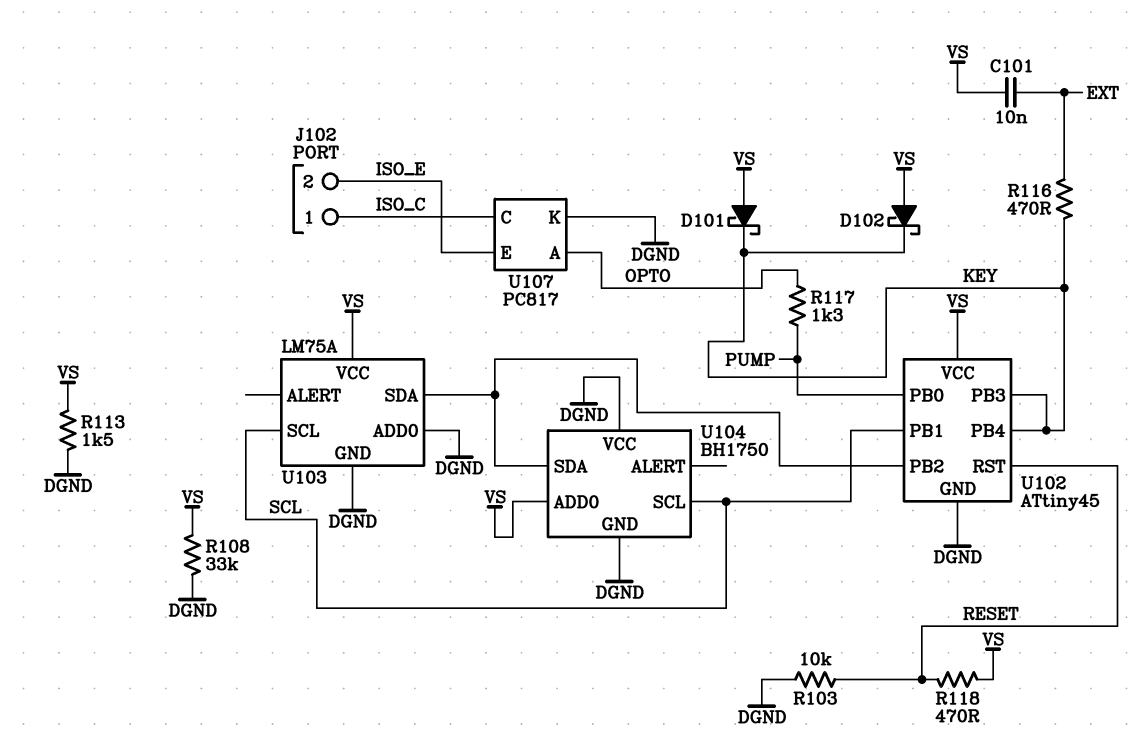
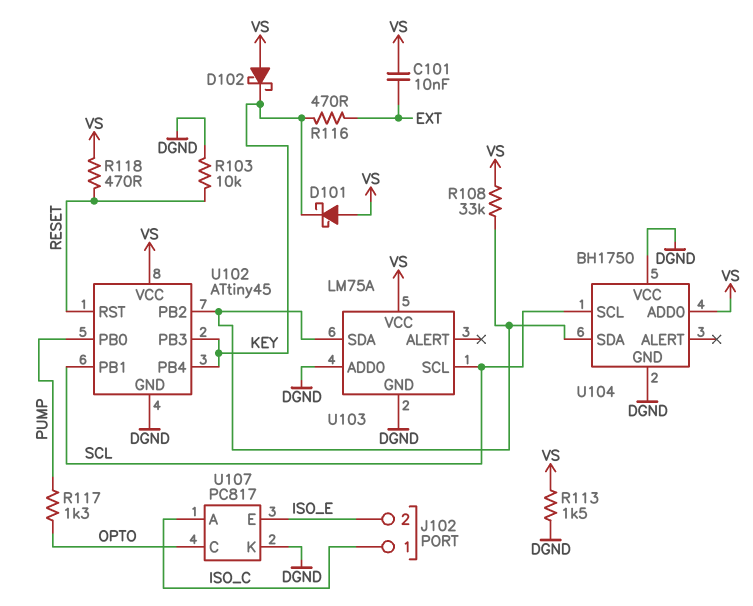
R108: 33k (DGND, VS) -> 33k (U102/PB2, VS)
U107 pin A: OPTO -> ISO_C
U107 pin C: ISO_C -> OPTO

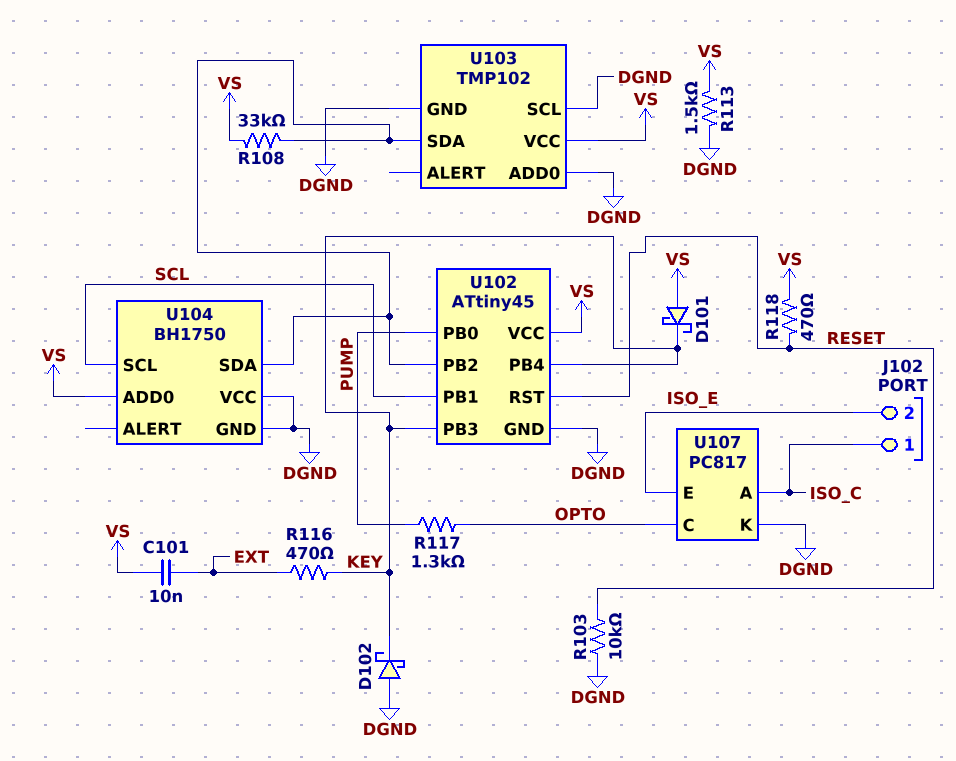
D102: schottky (A VS, K KEY) -> schottky (A DGND, K KEY)
U103: LM75A -> TMP102
U103 pin SCL: SCL -> DGND

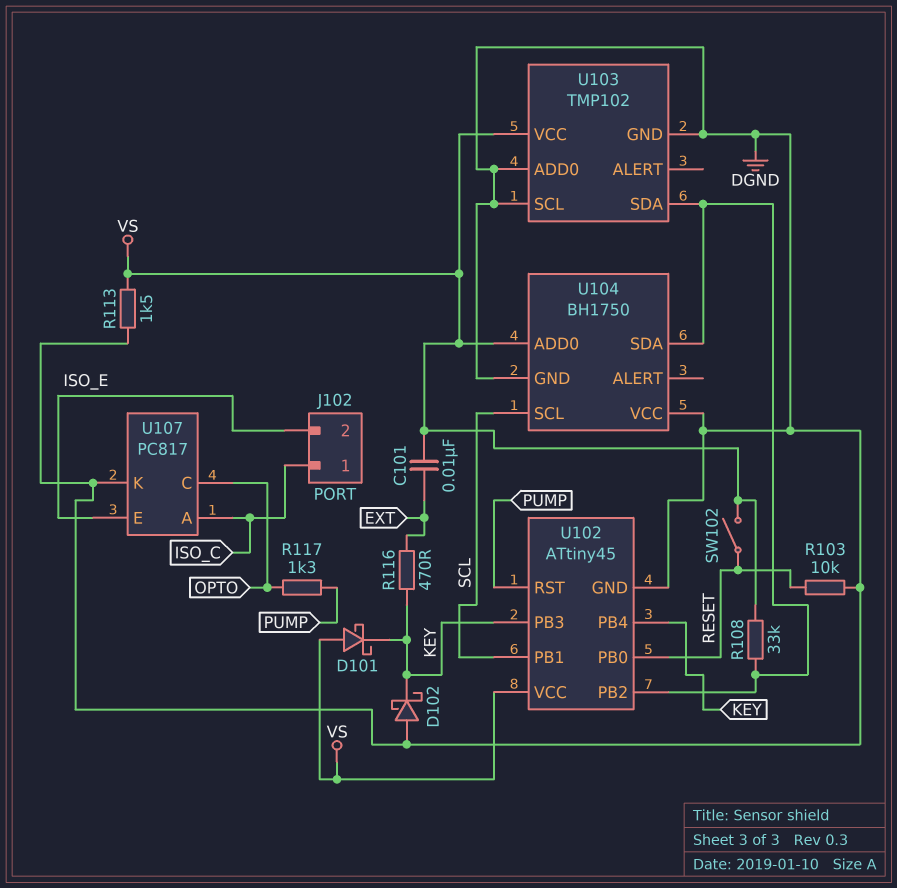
R118: 470 (RESET, VS) -> none
SW102: none -> switch (RESET, VS)
U102 pin PB0: PUMP -> RESET
U102 pin RST: RESET -> PUMP

